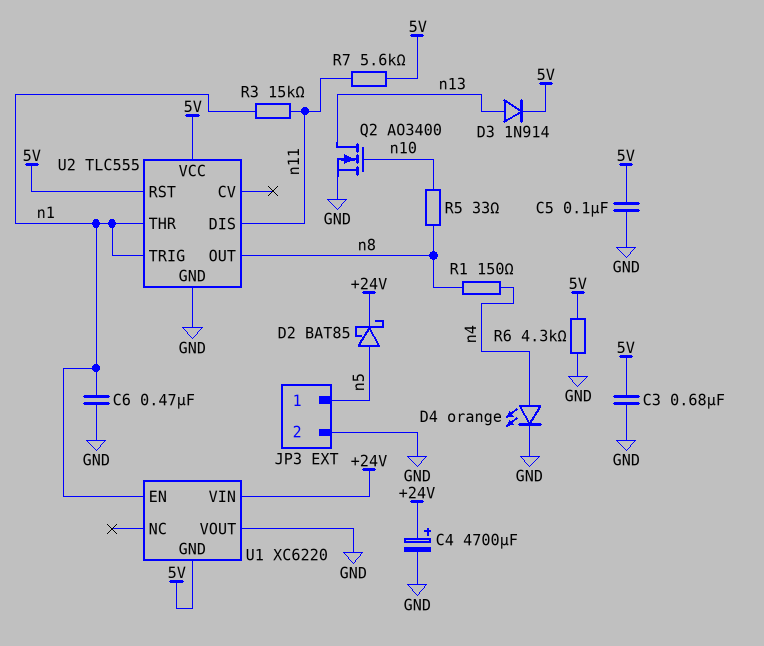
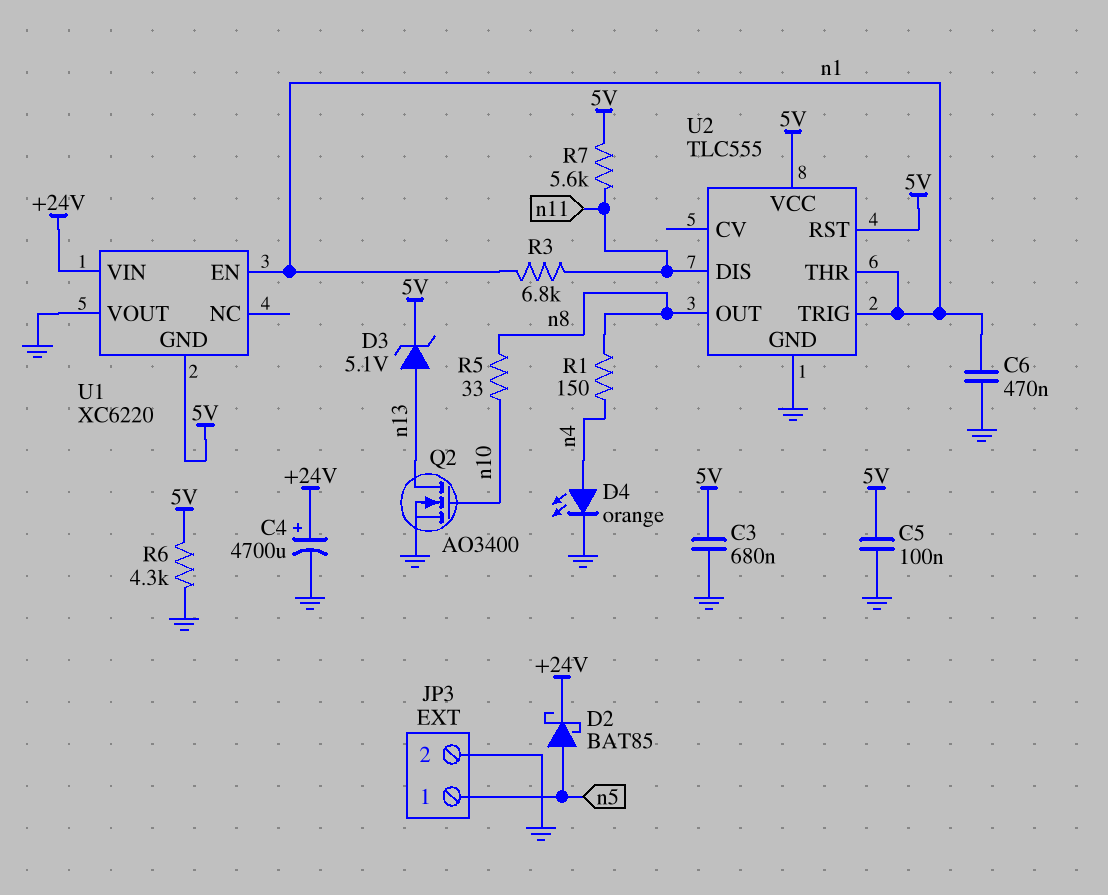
D3: diode 1N914 (A n13, K 5V) -> zener 5.1V (A n13, K 5V)
R3: 15k (n1, n11) -> 6.8k (n1, n11)

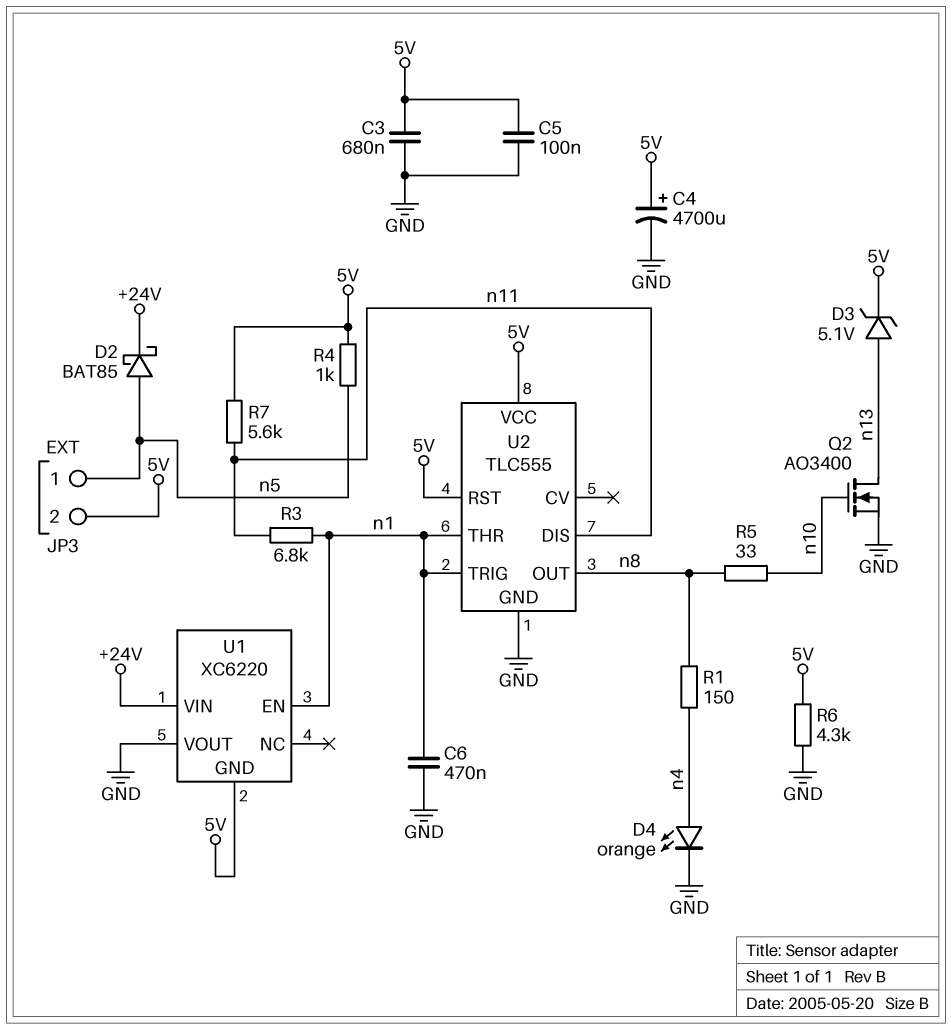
C4: 4700uF (plus +24V, minus GND) -> 4700uF (plus 5V, minus GND)
JP3 pin 2: GND -> 5V
R4: none -> 1k (5V, n5)

